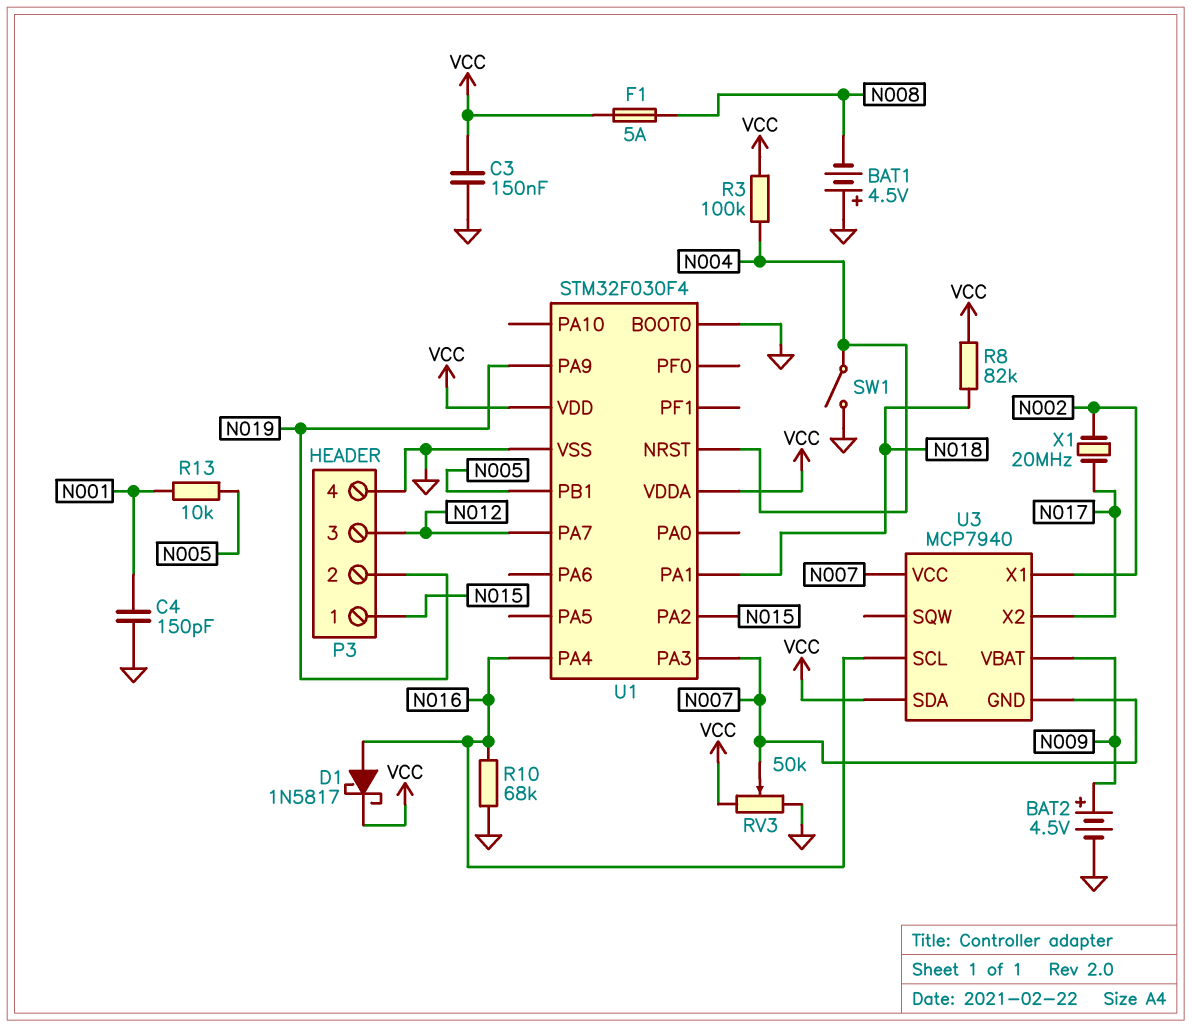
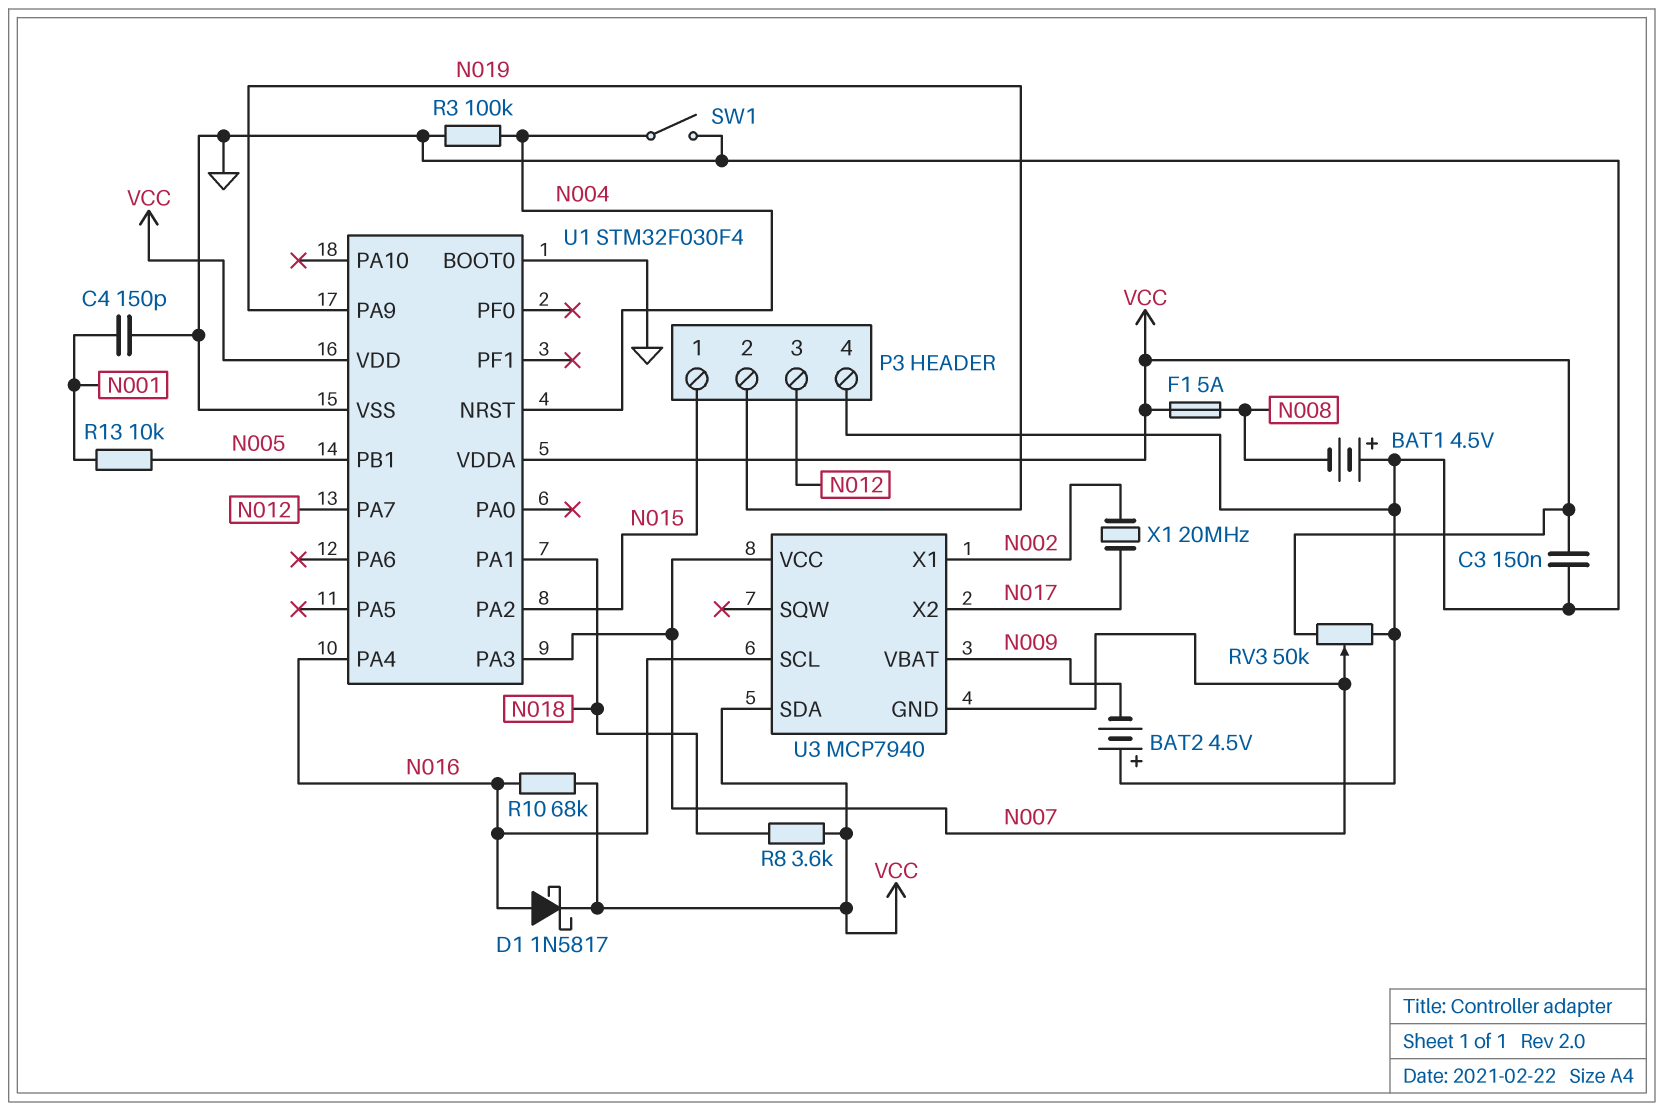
BAT2: 4.5V (plus N009, minus GND) -> 4.5V (plus GND, minus N009)
R3: 100k (N004, VCC) -> 100k (GND, N004)
R8: 82k (N018, VCC) -> 3.6k (N018, VCC)
R10: 68k (GND, N016) -> 68k (N016, VCC)

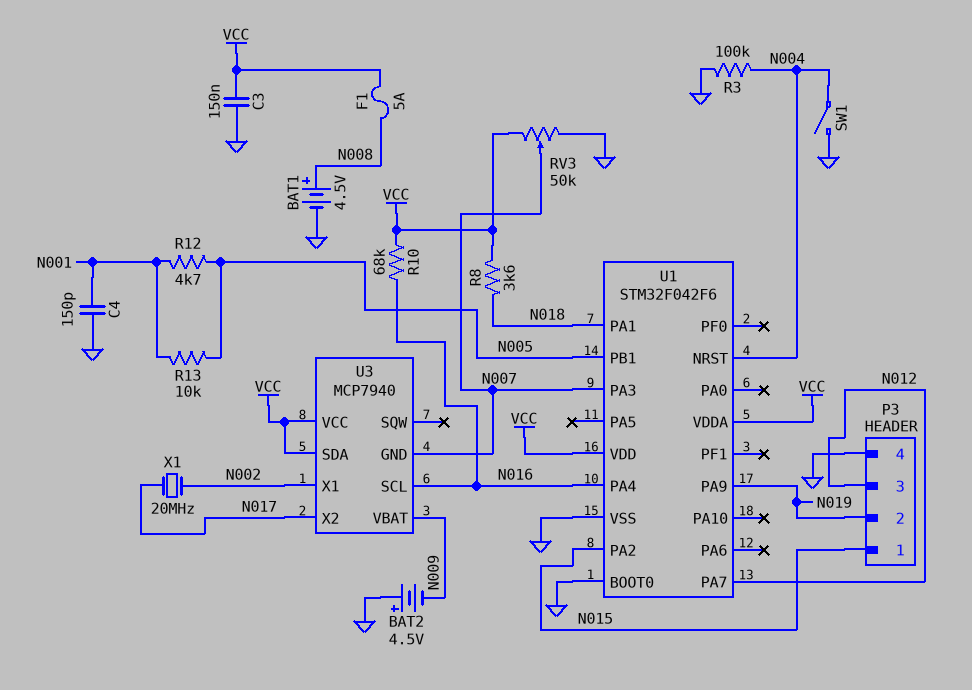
BAT1: 4.5V (plus GND, minus N008) -> 4.5V (plus N008, minus GND)
D1: schottky 1N5817 (A N016, K VCC) -> none
R12: none -> 4.7k (N001, N005)
U1: STM32F030F4 -> STM32F042F6
U3 pin VCC: N007 -> VCC

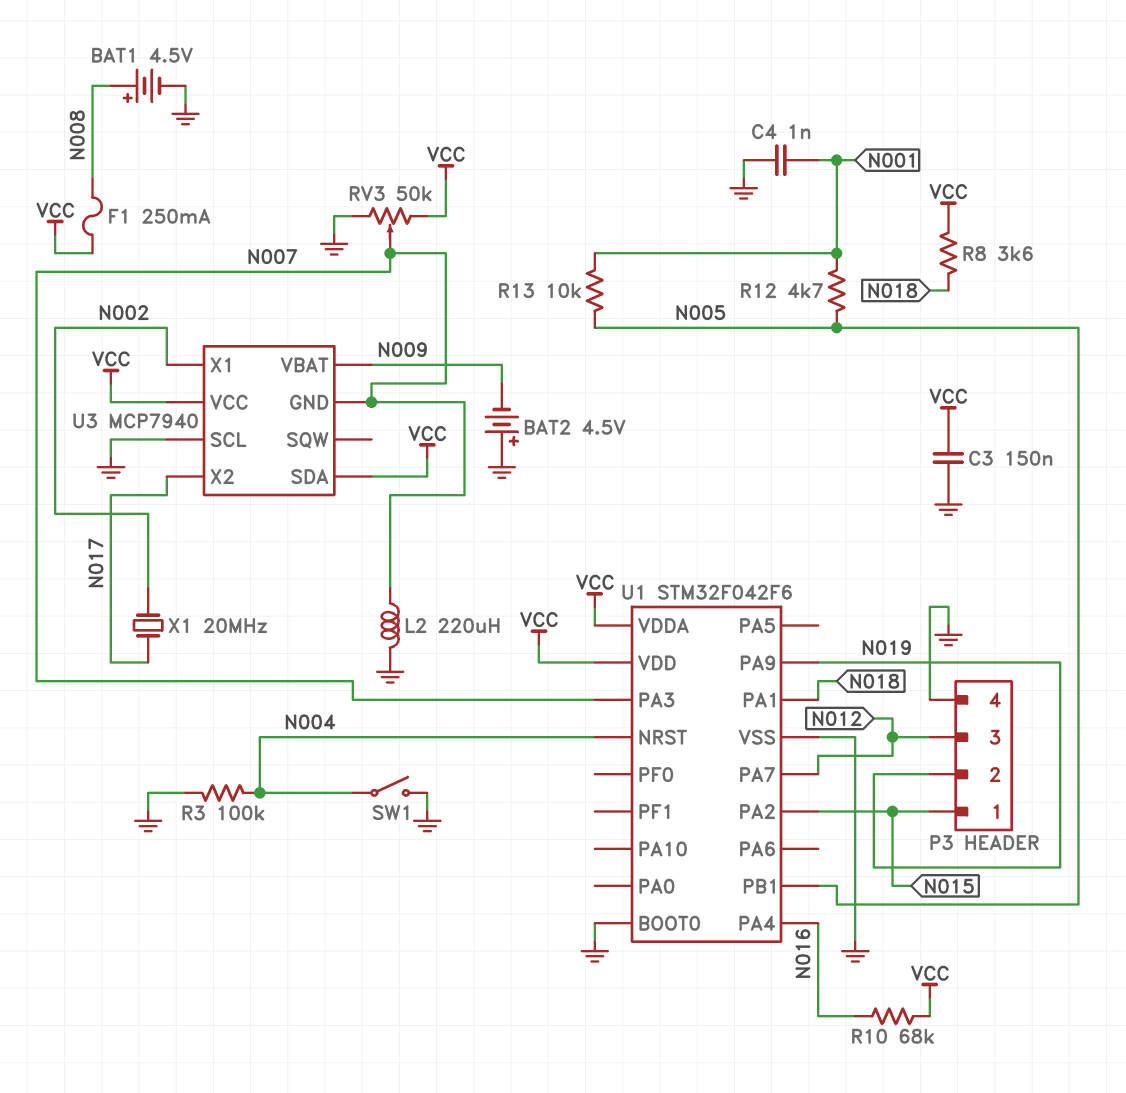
C4: 150pF (GND, N001) -> 1nF (GND, N001)
F1: 5A (N008, VCC) -> 250mA (N008, VCC)
L2: none -> 220uH (GND, N007)
U3 pin SCL: N016 -> GND

